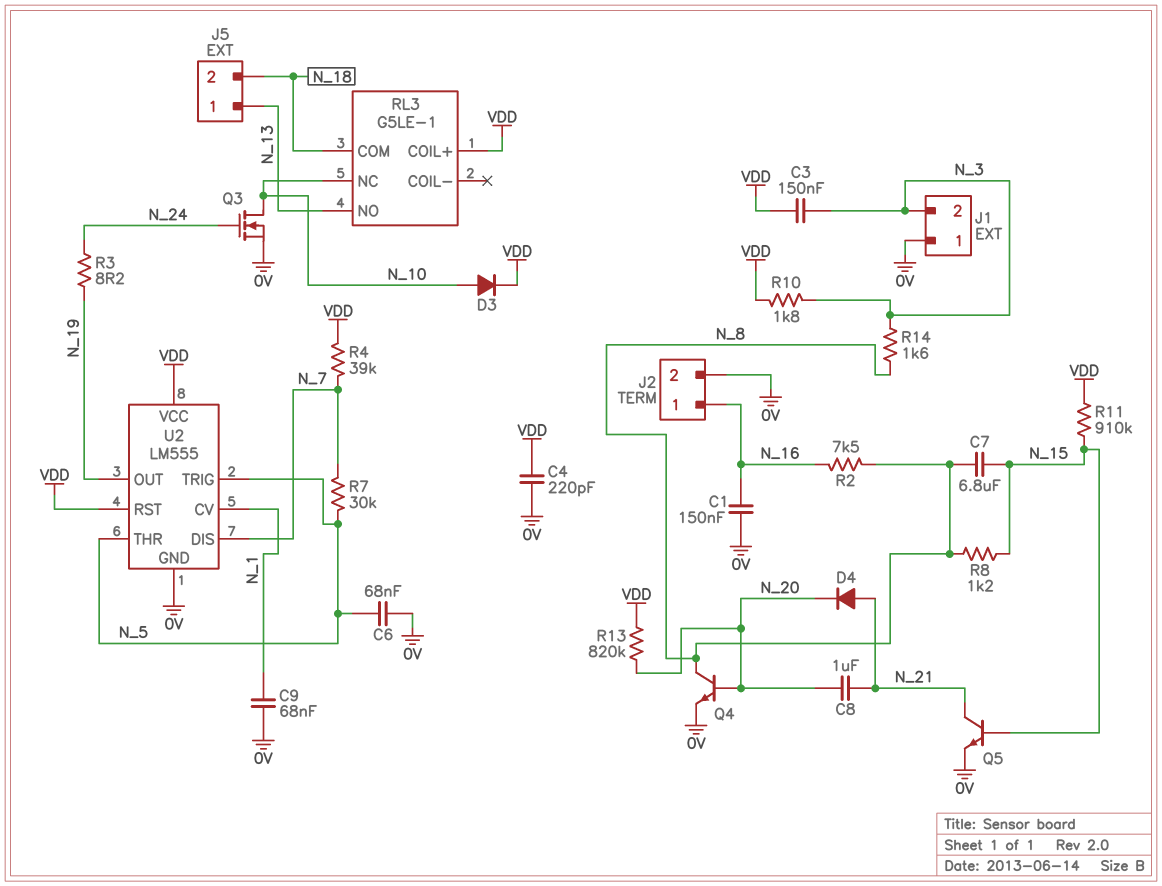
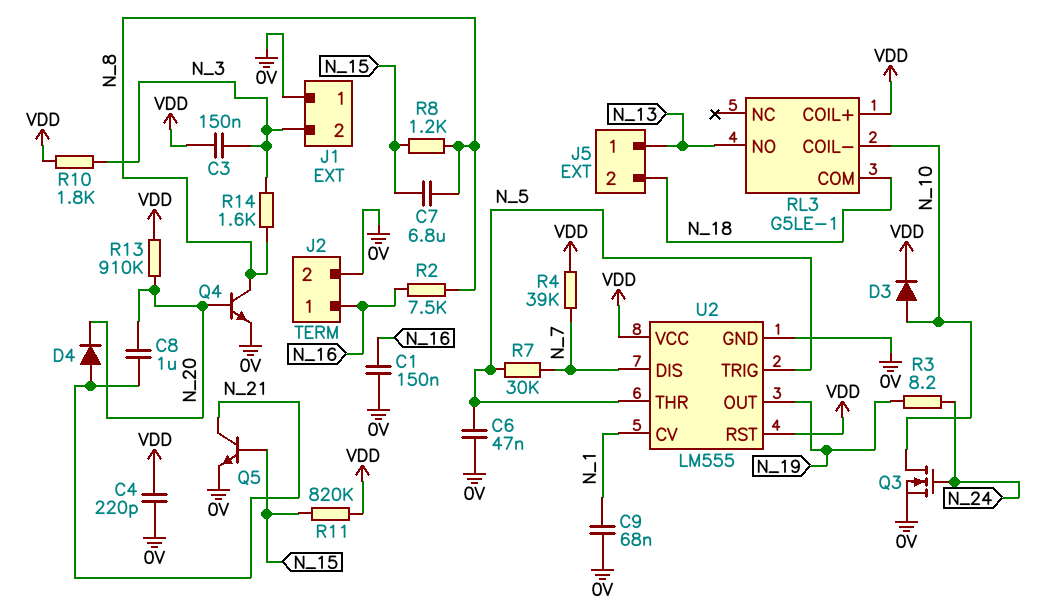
C6: 68nF (0V, N_5) -> 47nF (0V, N_5)
R11: 910k (N_15, VDD) -> 820k (N_15, VDD)
R13: 820k (N_20, VDD) -> 910k (N_20, VDD)
RL3 pin COIL-: none -> N_10
RL3 pin NC: N_10 -> none

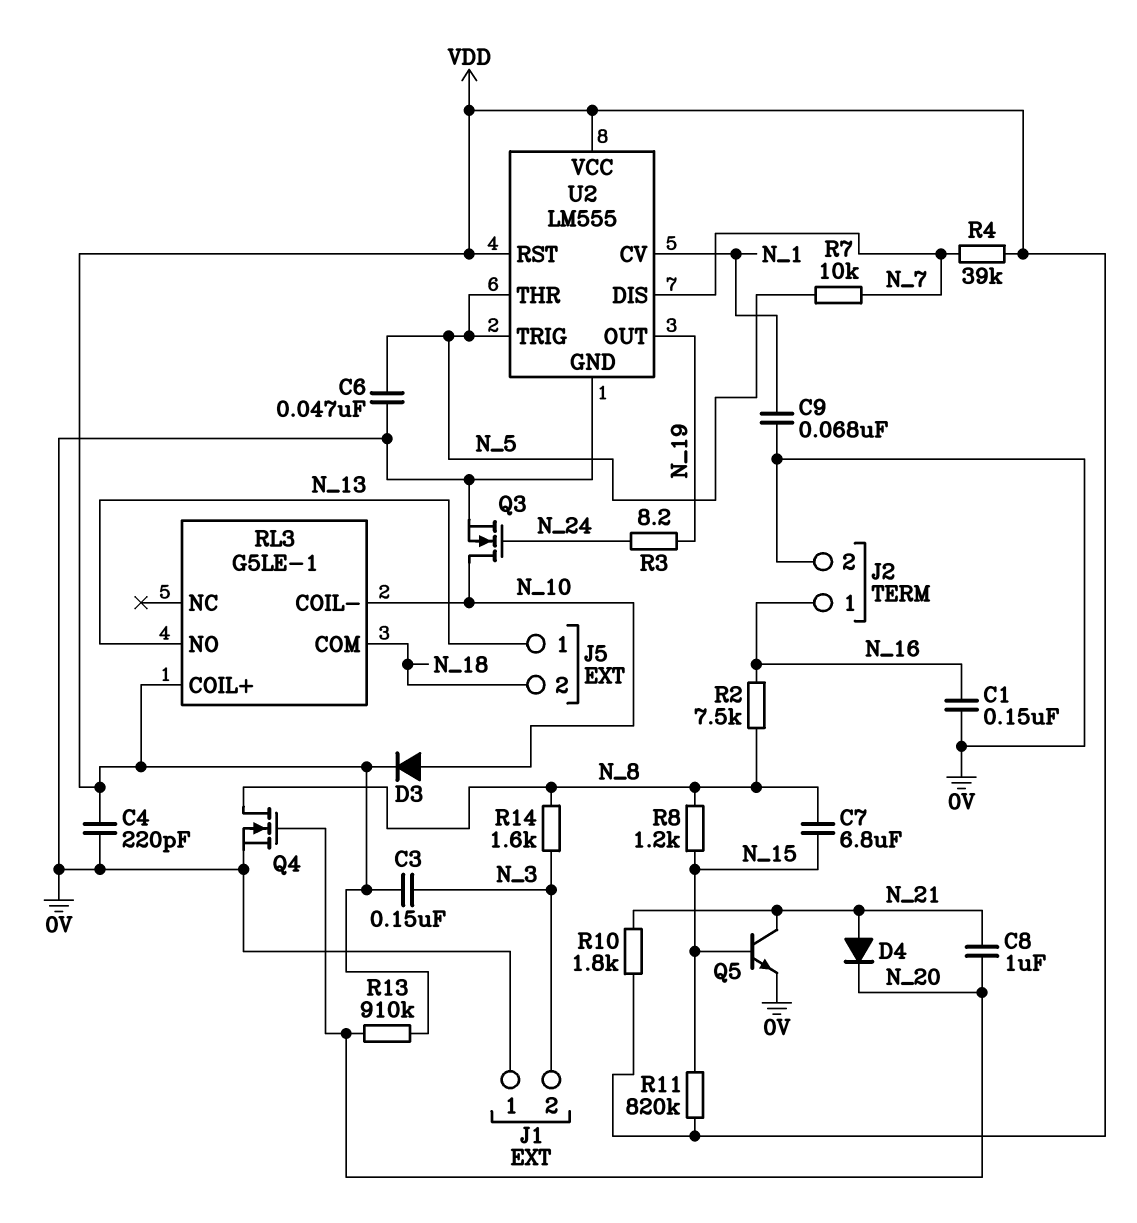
Q4: NPN (B N_20, C N_8, E 0V) -> NMOS (G N_20, D N_8, S 0V)
R7: 30k (N_5, N_7) -> 10k (N_5, N_7)
R10: 1.8k (N_3, VDD) -> 1.8k (N_21, VDD)

